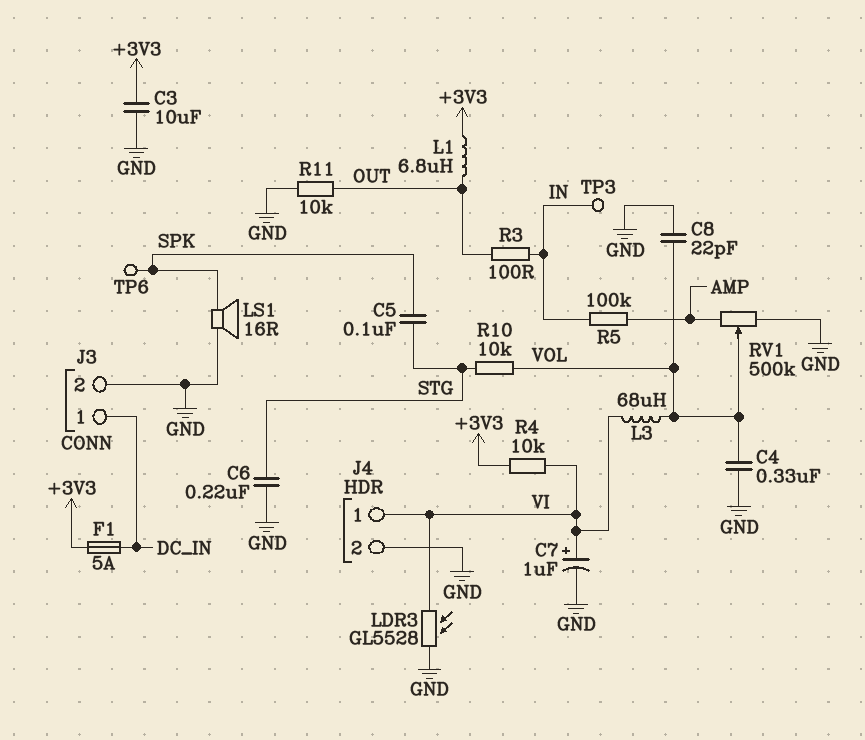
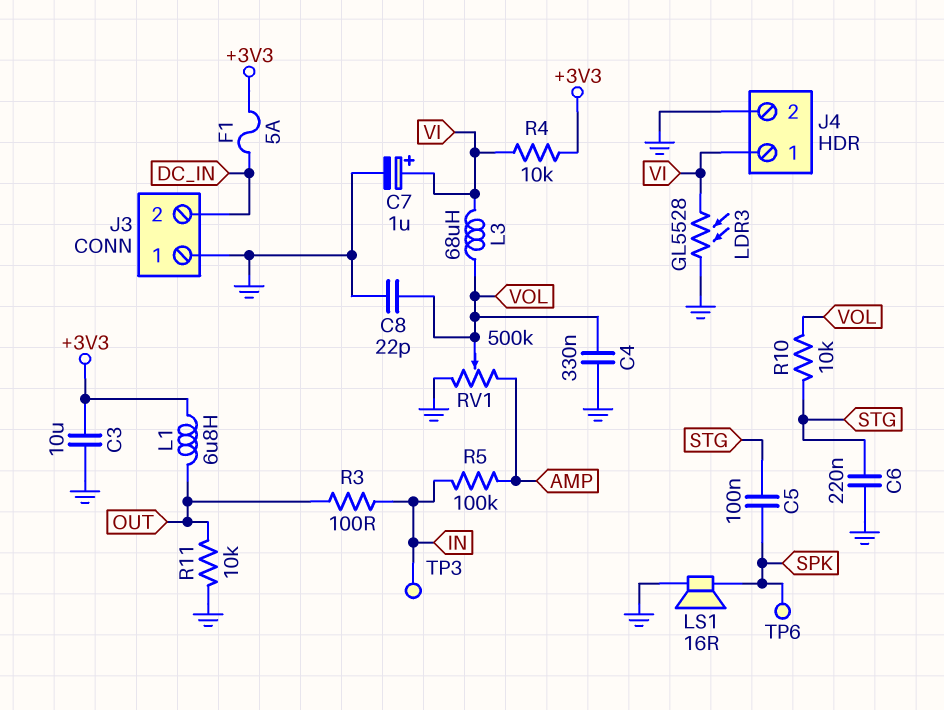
J3 pin 1: DC_IN -> GND
J3 pin 2: GND -> DC_IN

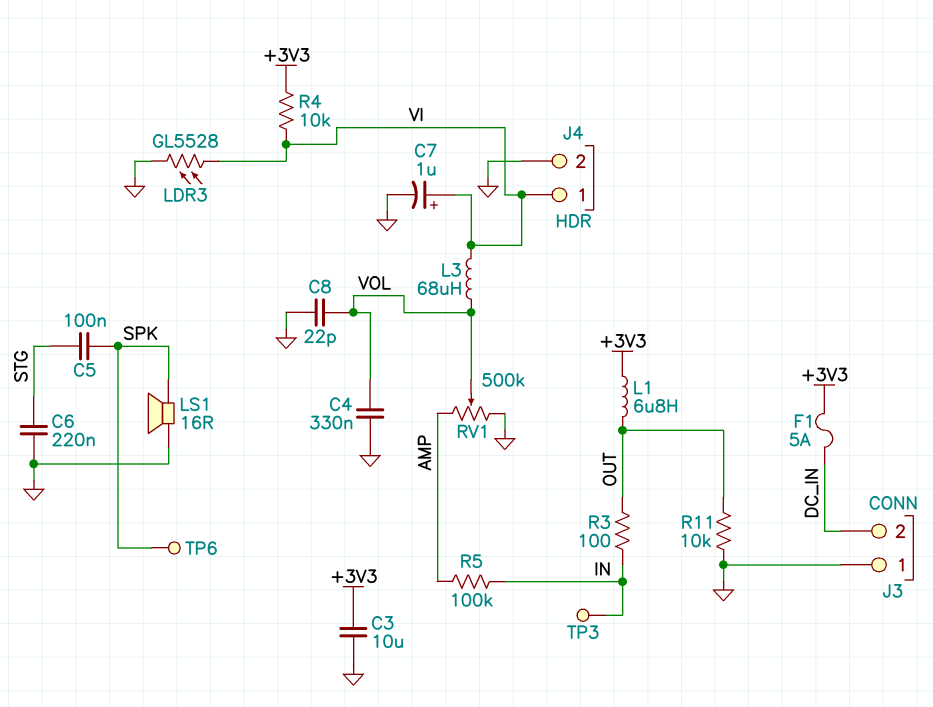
R10: 10k (STG, VOL) -> none

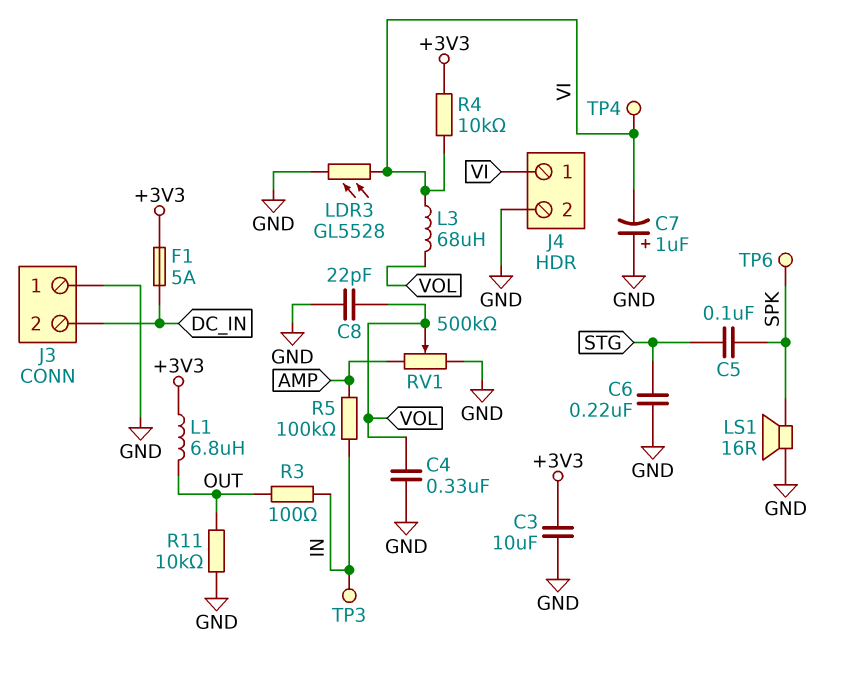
C7: 1uF (plus VI, minus GND) -> 1uF (plus GND, minus VI)
TP4: none -> test point (VI)

